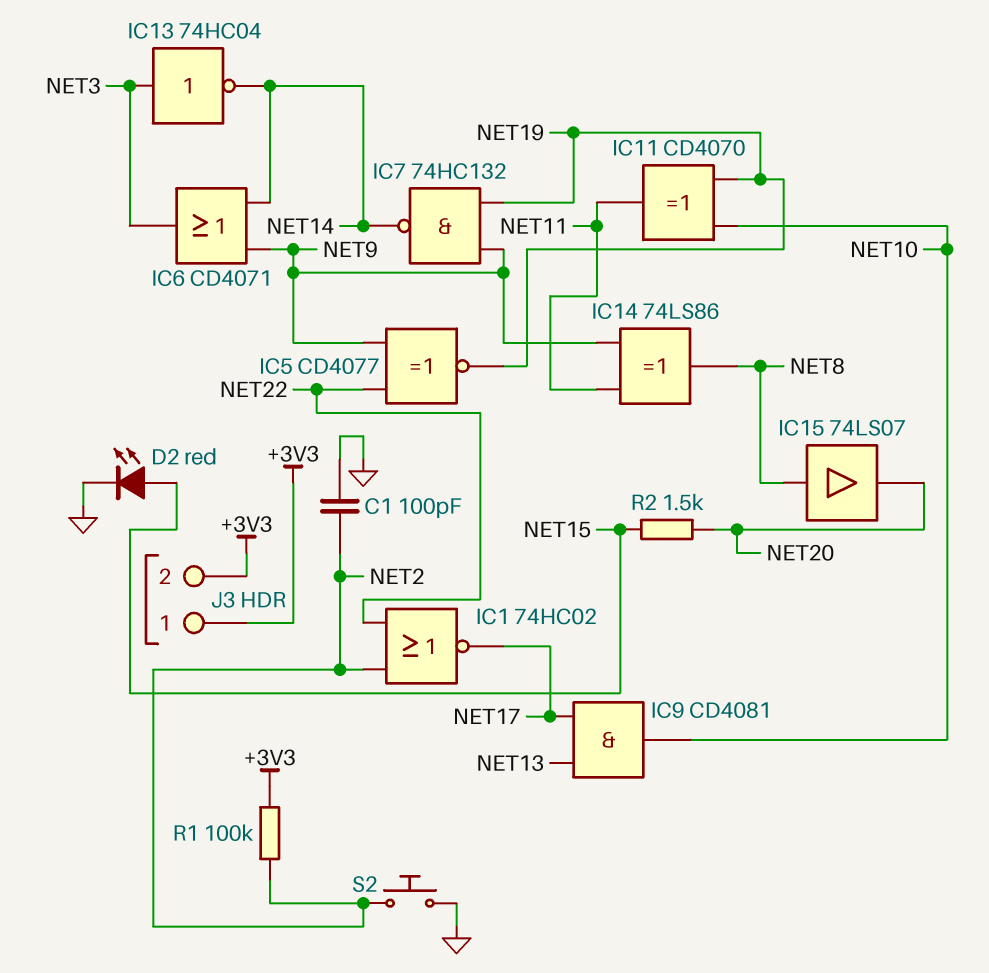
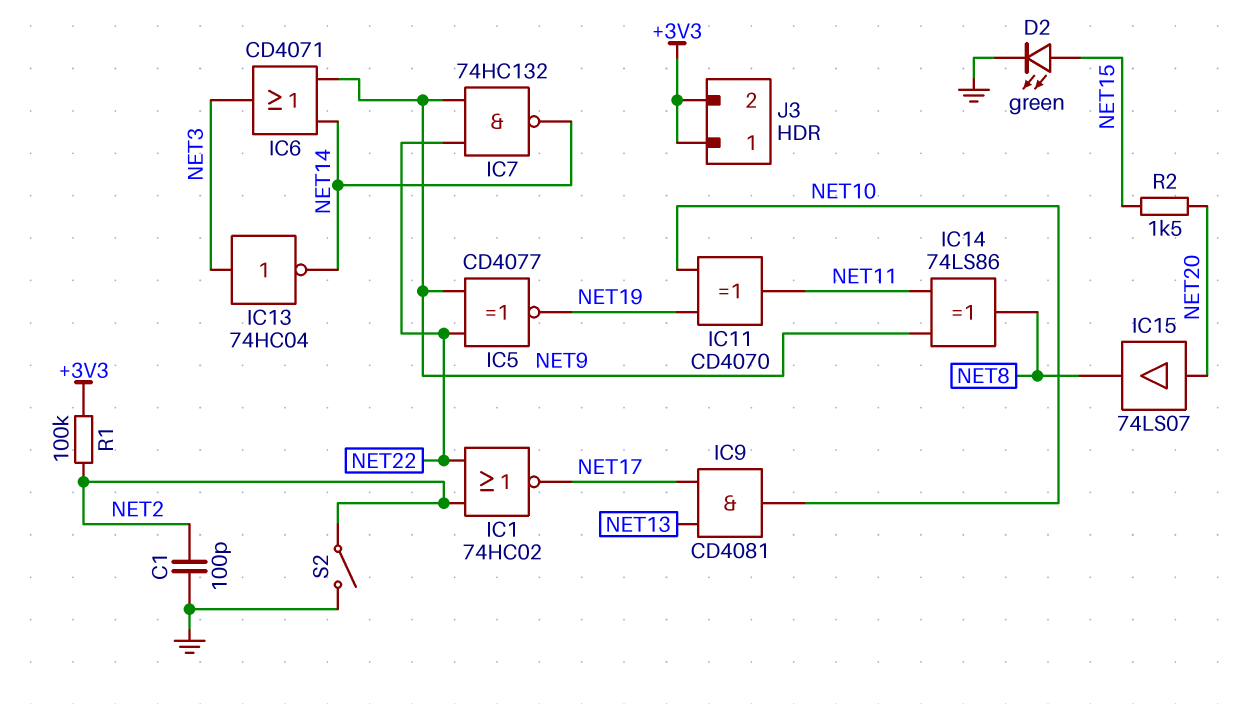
D2: LED red (A NET15, K GND) -> LED green (A NET15, K GND)
IC7: NAND 74HC132 (in NET9, in NET19, out NET14) -> NAND 74HC132 (in NET9, in NET22, out NET14)
IC15: buffer 74LS07 (in NET8, out NET20) -> buffer 74LS07 (in NET20, out NET8)
S2: button (GND, NET2) -> switch (GND, NET2)

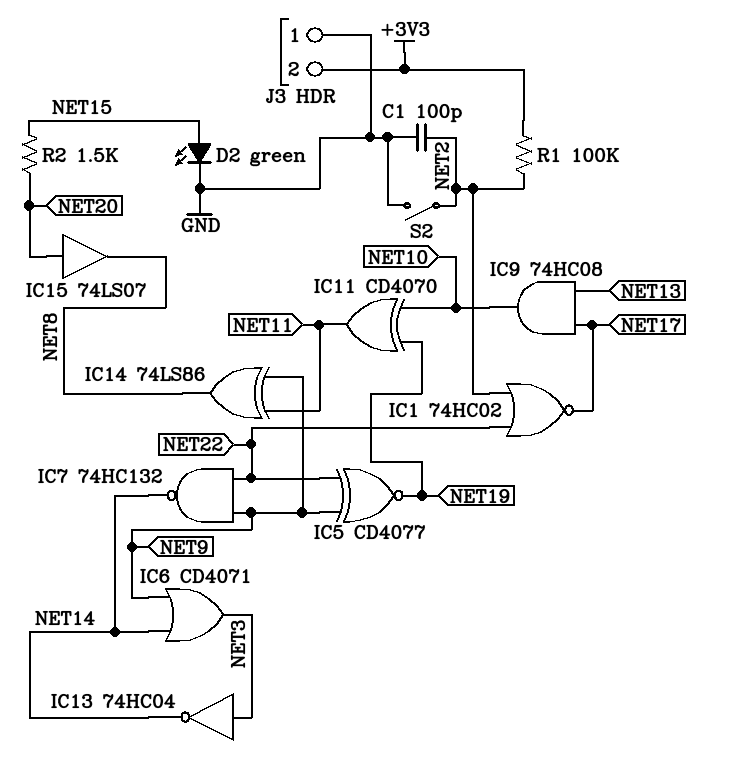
IC9: AND CD4081 (in NET13, in NET17, out NET10) -> AND 74HC08 (in NET13, in NET17, out NET10)
J3 pin 1: +3V3 -> GND

